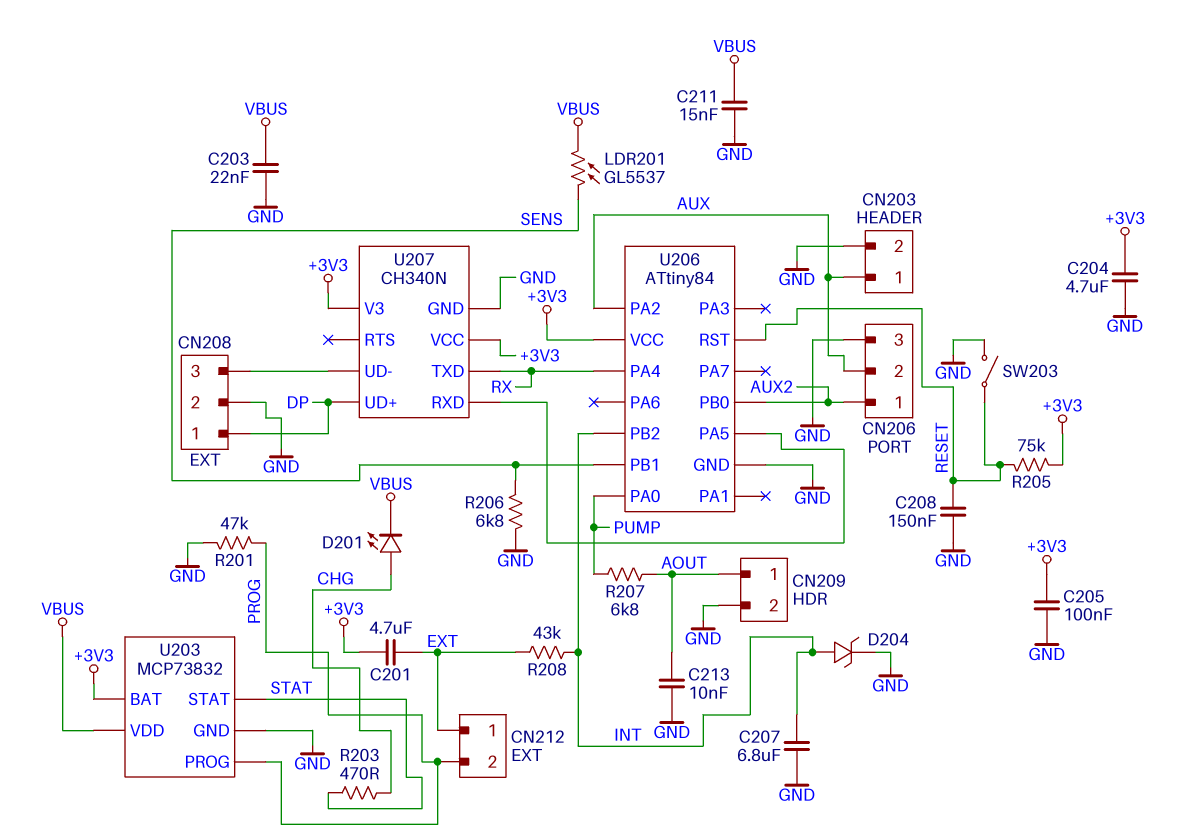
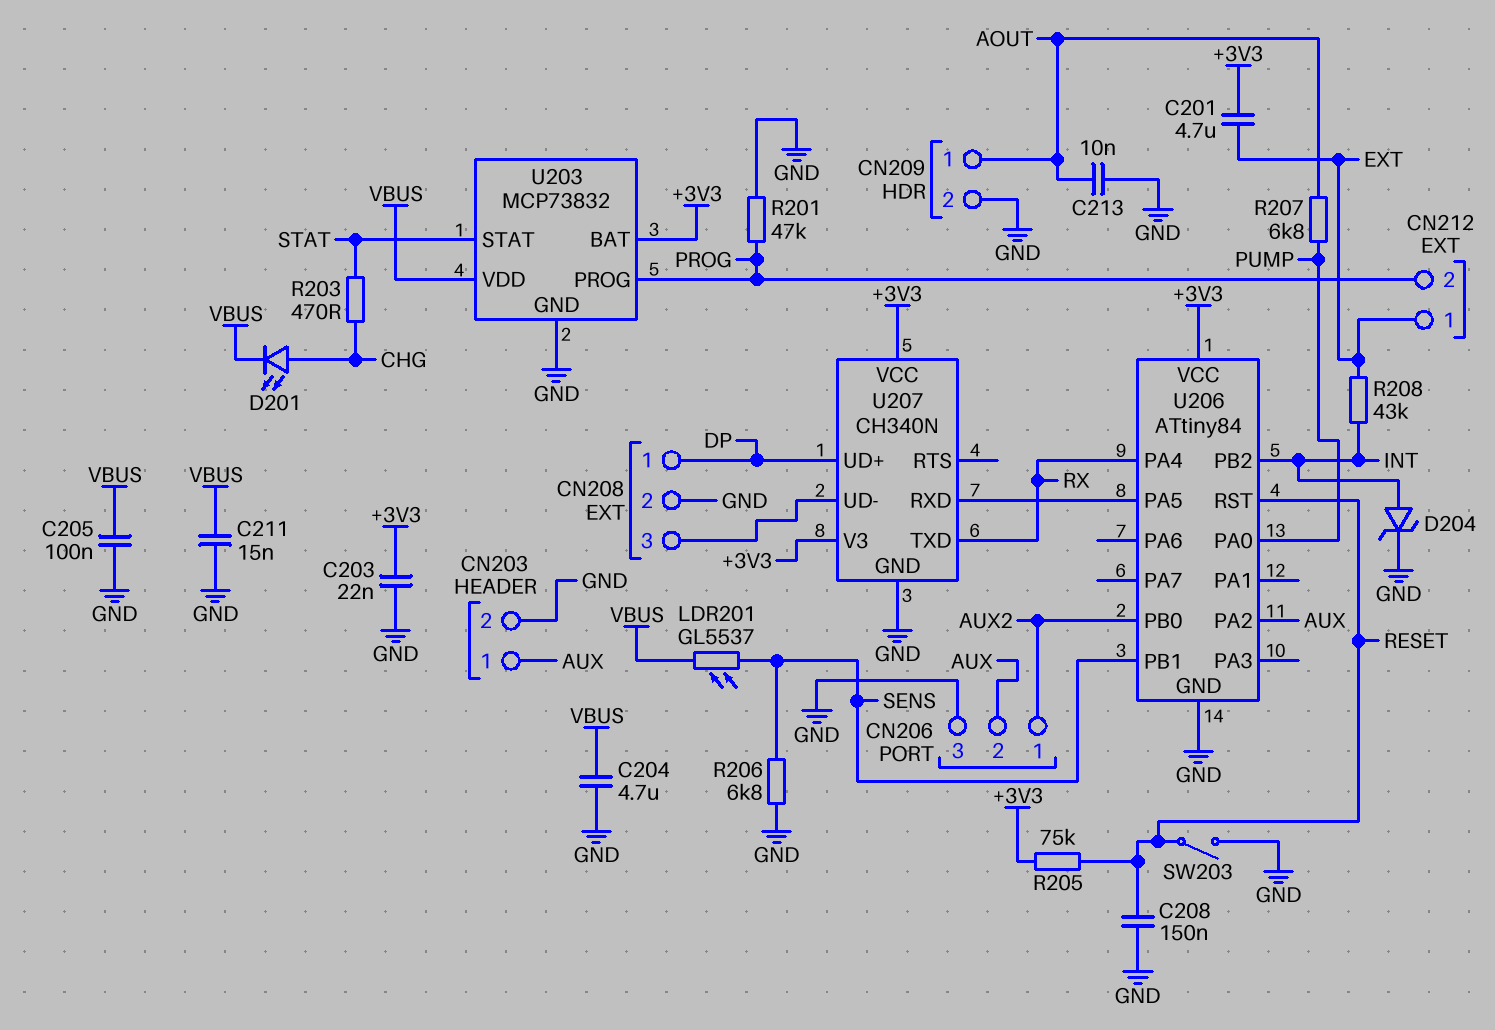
C203: 22nF (GND, VBUS) -> 22nF (+3V3, GND)
C204: 4.7uF (+3V3, GND) -> 4.7uF (GND, VBUS)
C205: 100nF (+3V3, GND) -> 100nF (GND, VBUS)
C207: 6.8uF (GND, INT) -> none

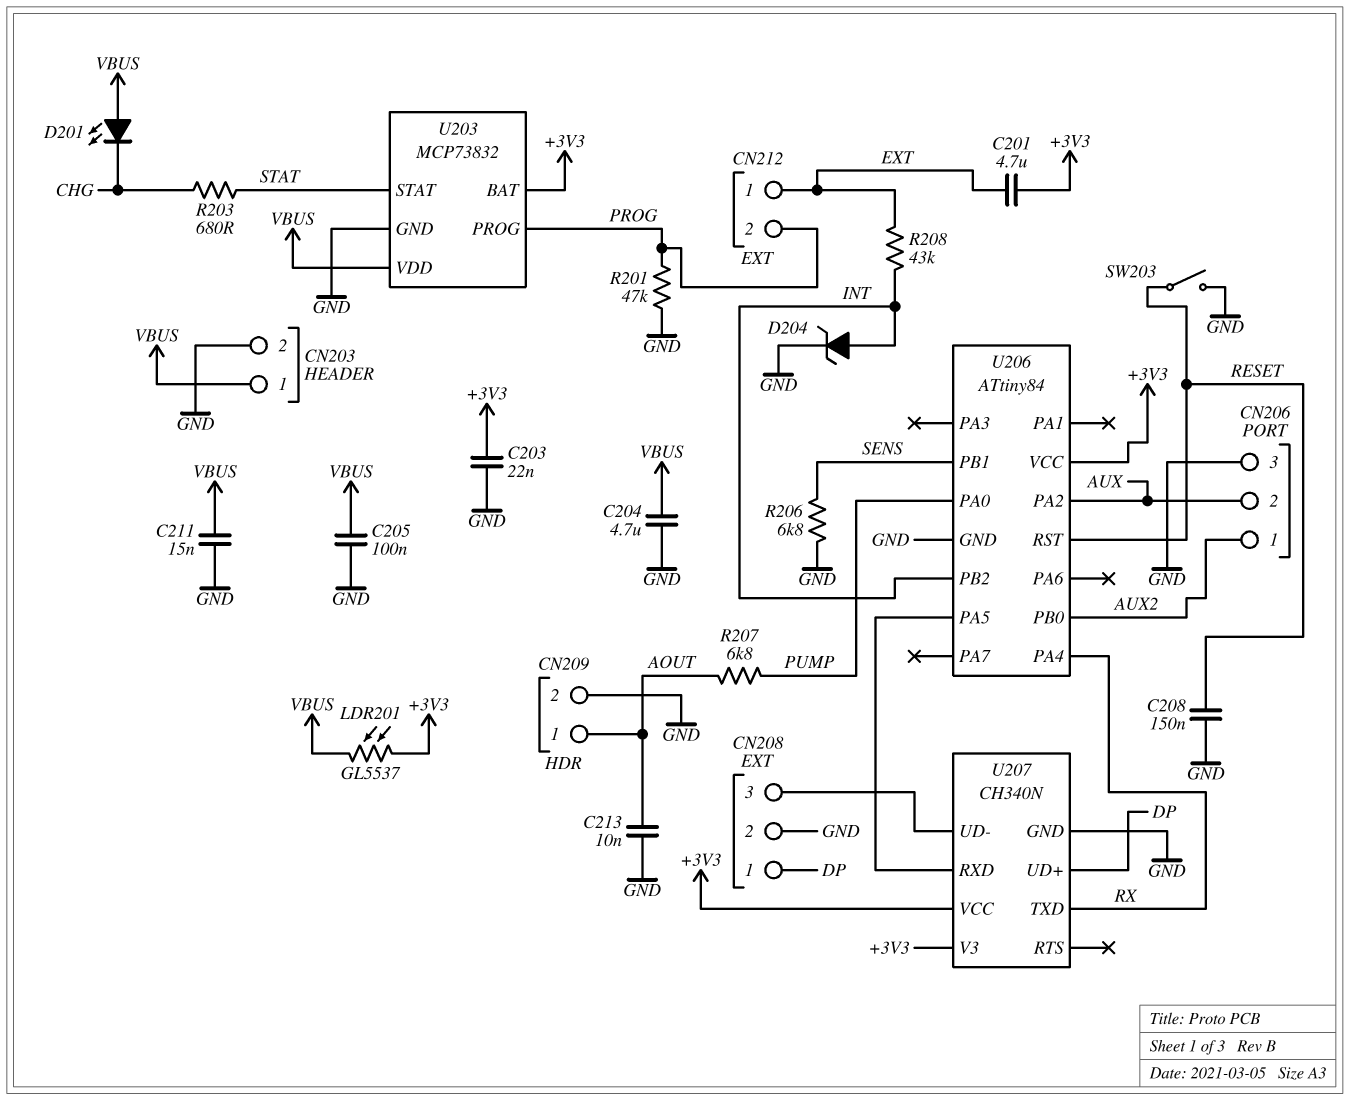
CN203 pin 1: AUX -> VBUS
D201: LED (A CHG, K VBUS) -> LED (A VBUS, K CHG)
LDR201: GL5537 (SENS, VBUS) -> GL5537 (+3V3, VBUS)
R203: 470 (CHG, STAT) -> 680 (CHG, STAT)
R205: 75k (+3V3, RESET) -> none

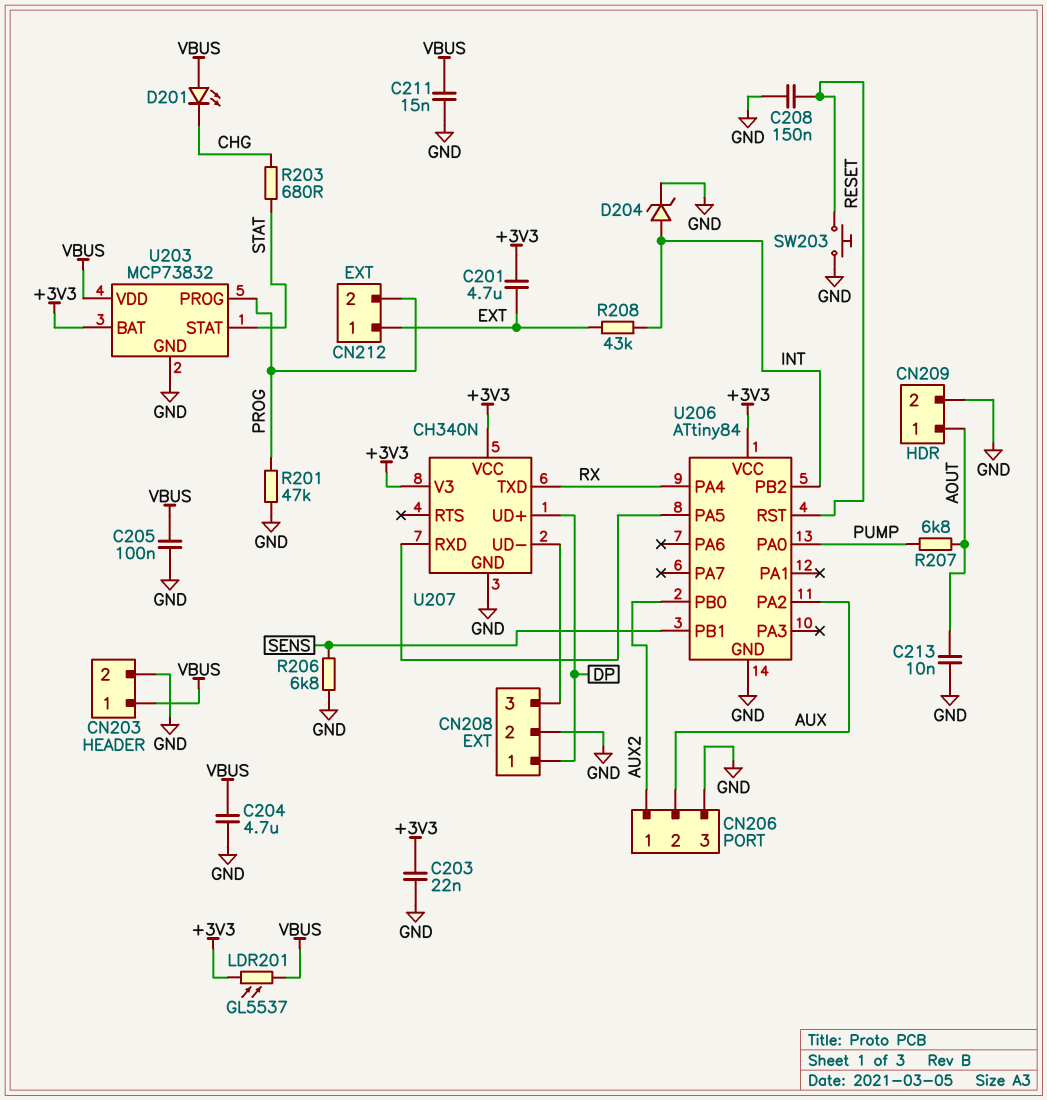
SW203: switch (GND, RESET) -> button (GND, RESET)

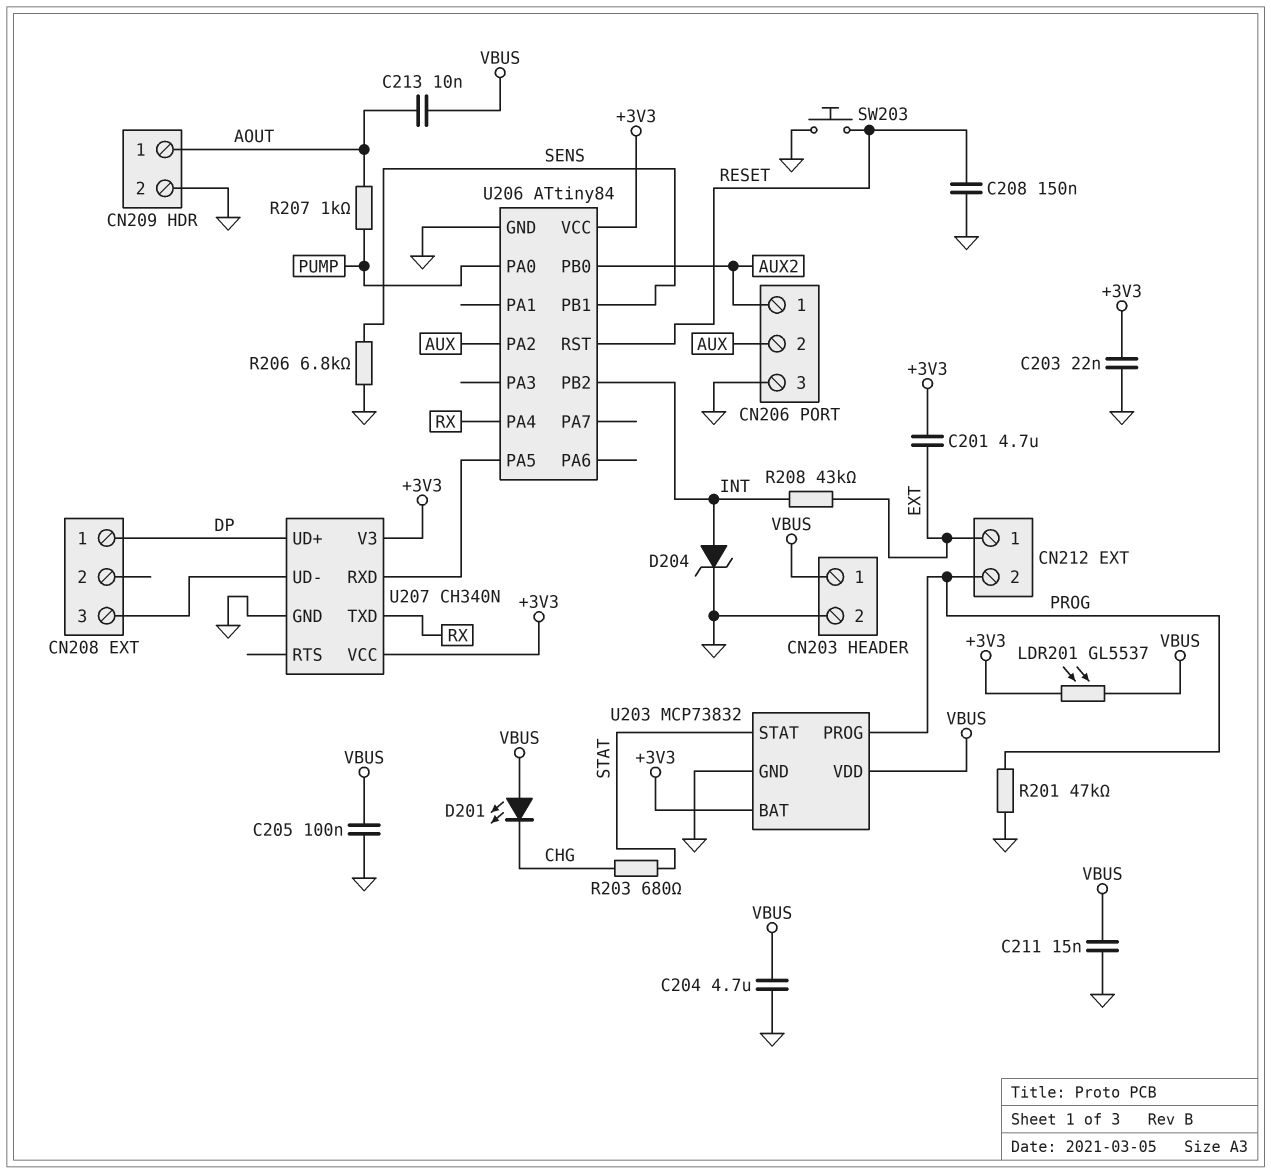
C213: 10nF (AOUT, GND) -> 10nF (AOUT, VBUS)
CN208 pin 2: GND -> none
R207: 6.8k (AOUT, PUMP) -> 1k (AOUT, PUMP)

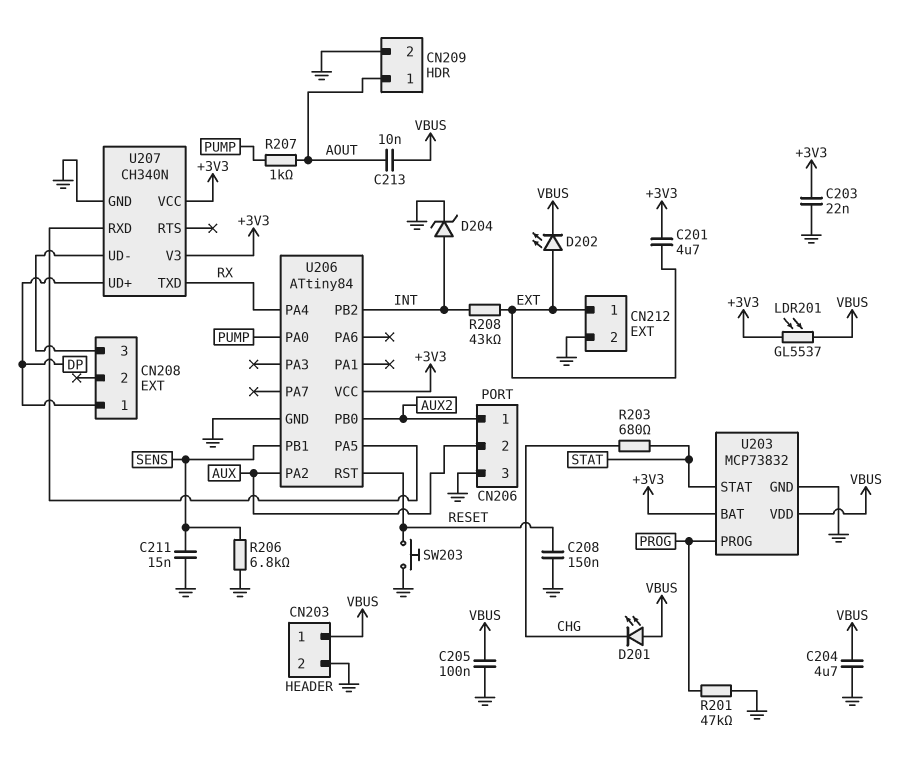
C211: 15nF (GND, VBUS) -> 15nF (GND, SENS)
CN212 pin 2: PROG -> GND
D202: none -> LED (A EXT, K VBUS)

